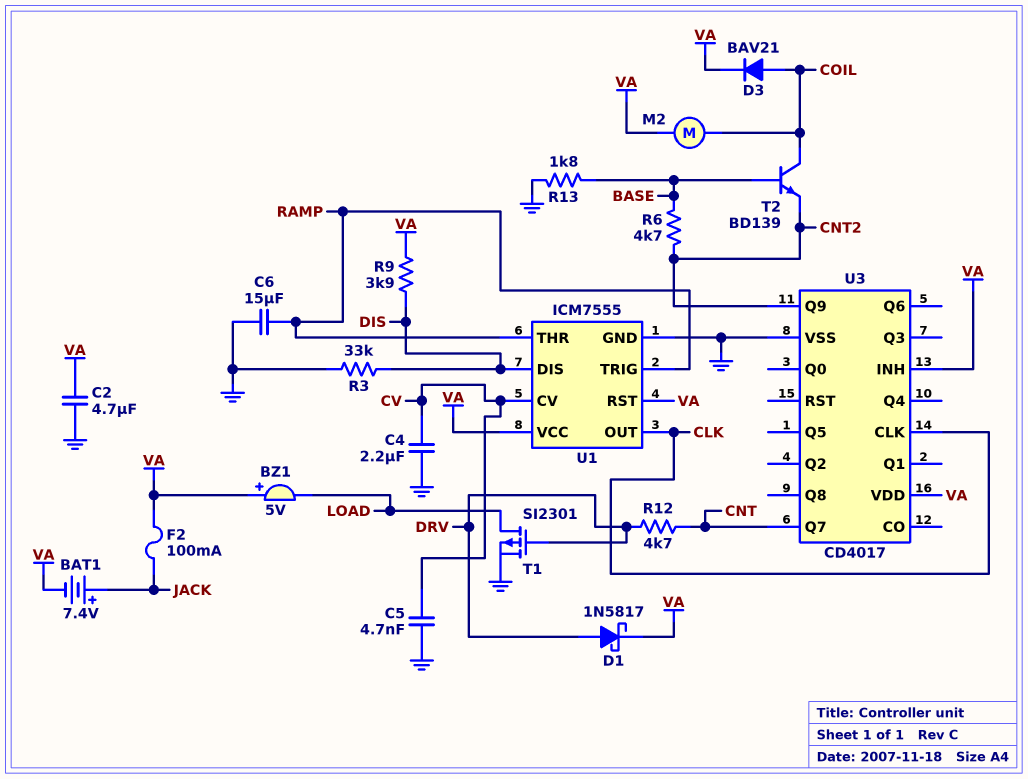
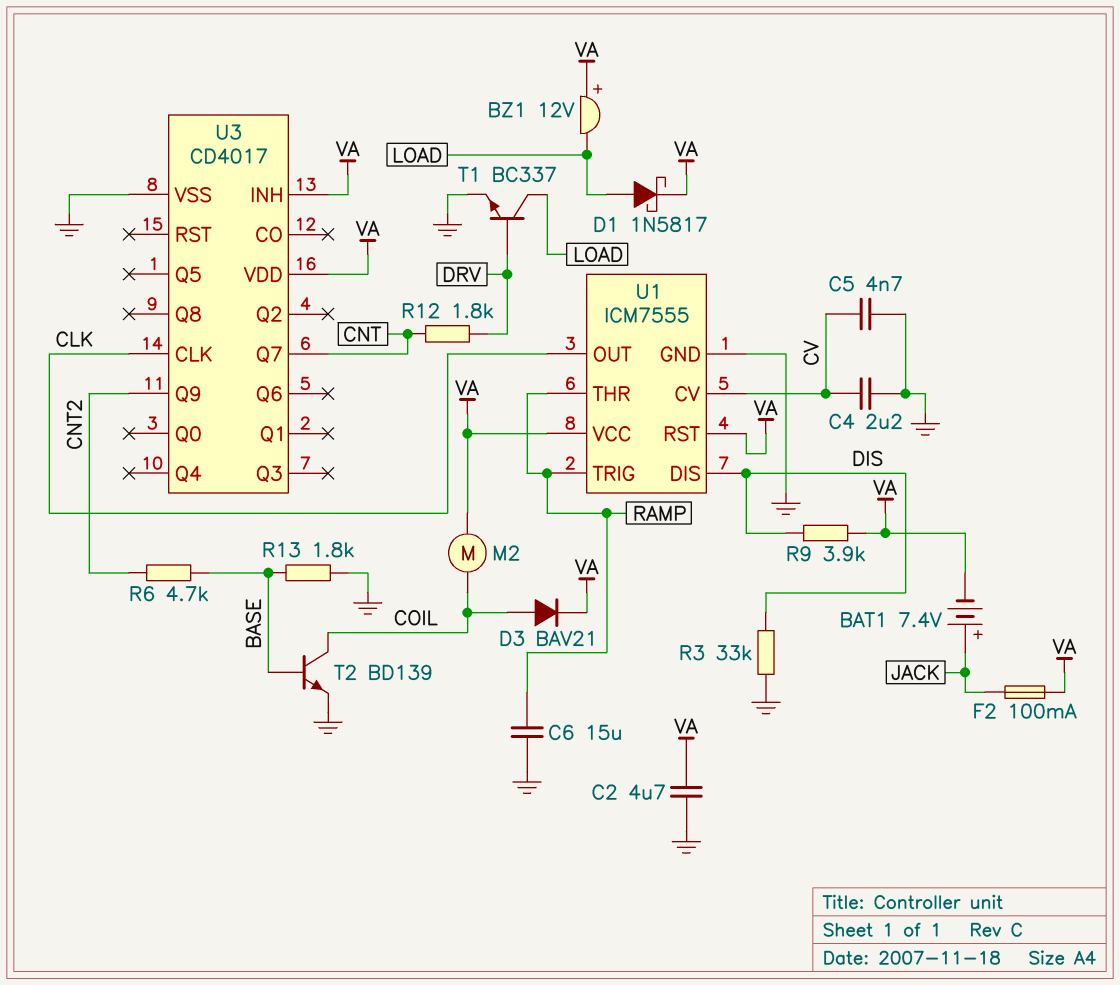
BZ1: buzzer 5V (plus VA, minus LOAD) -> buzzer 12V (plus VA, minus LOAD)
D1: schottky 1N5817 (A DRV, K VA) -> schottky 1N5817 (A LOAD, K VA)
R12: 4.7k (CNT, DRV) -> 1.8k (CNT, DRV)
T1: PMOS SI2301 (G DRV, D LOAD, S GND) -> NPN BC337 (B DRV, C LOAD, E GND)
T2: NPN BD139 (B BASE, C COIL, E CNT2) -> NPN BD139 (B BASE, C COIL, E GND)

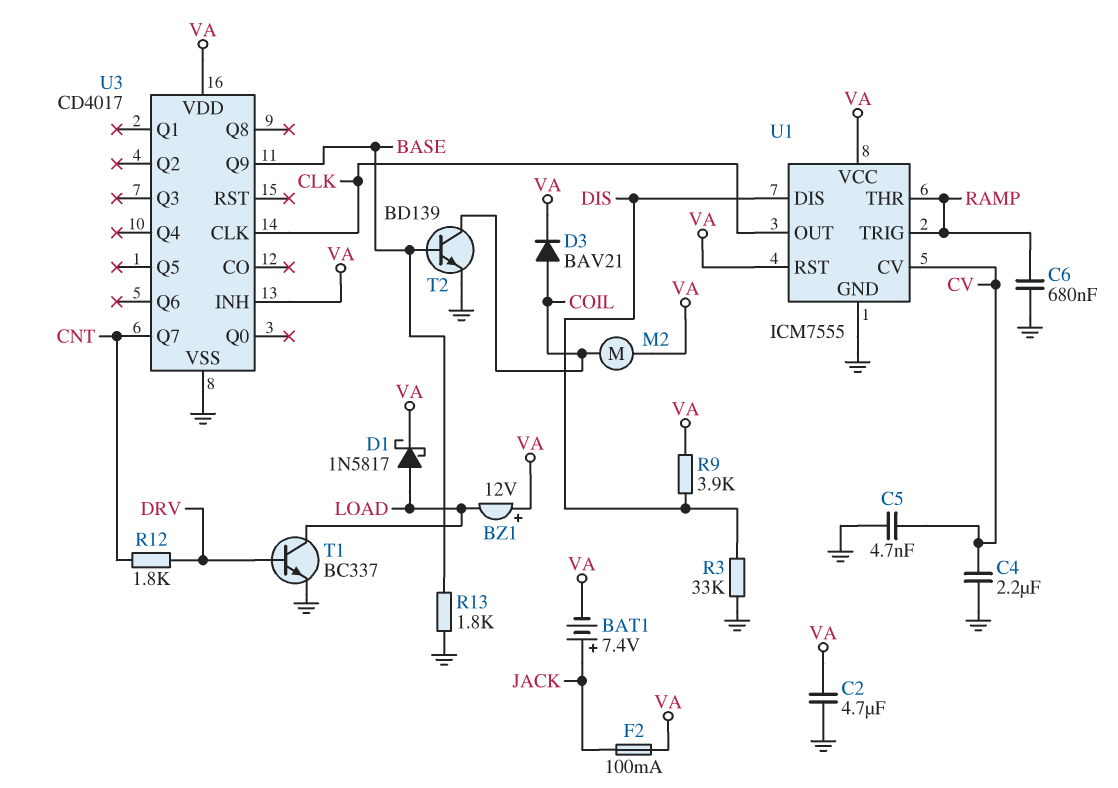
C6: 15uF (GND, RAMP) -> 680nF (GND, RAMP)
R6: 4.7k (BASE, CNT2) -> none
U3 pin Q9: CNT2 -> BASE

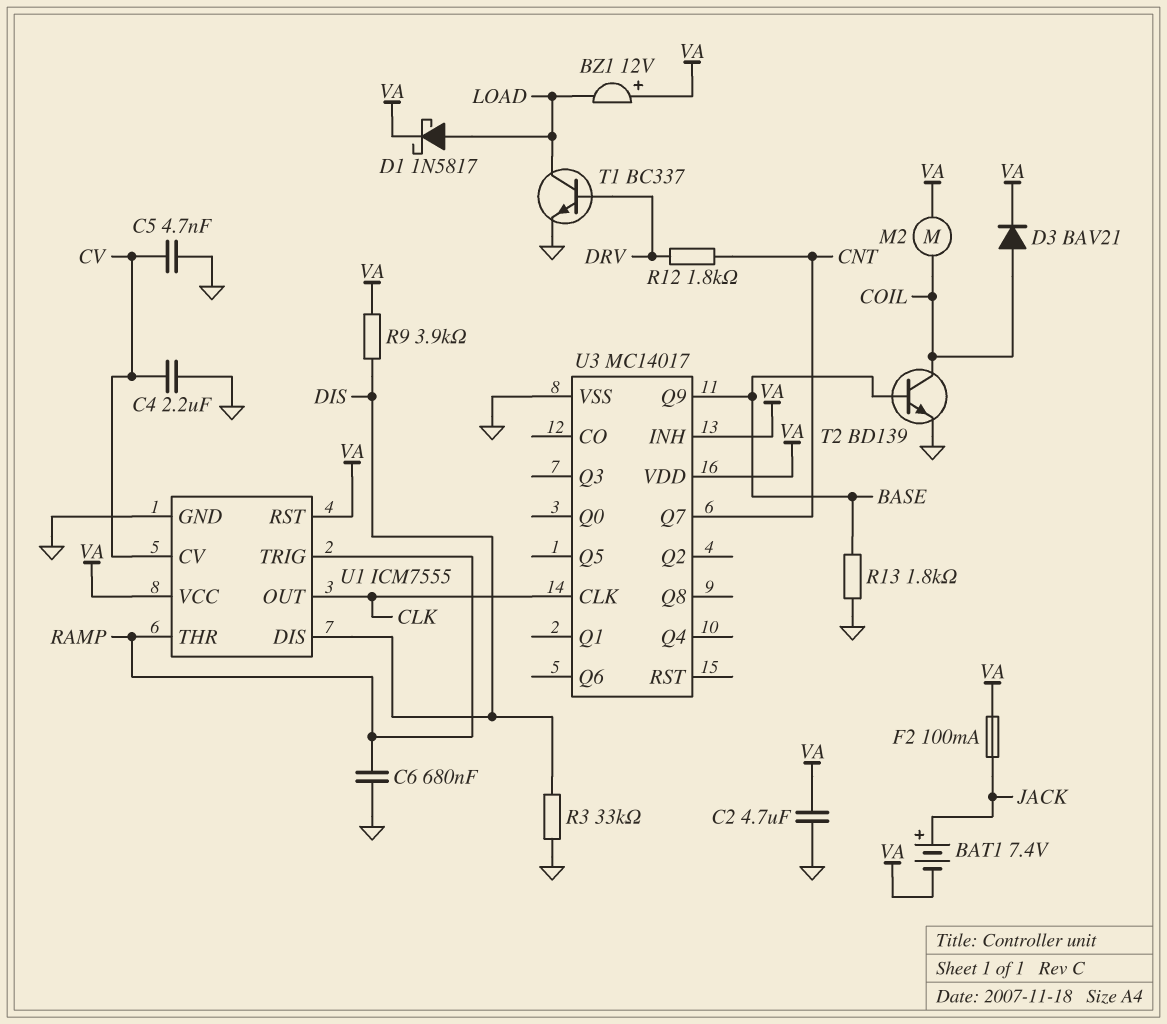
U3: CD4017 -> MC14017

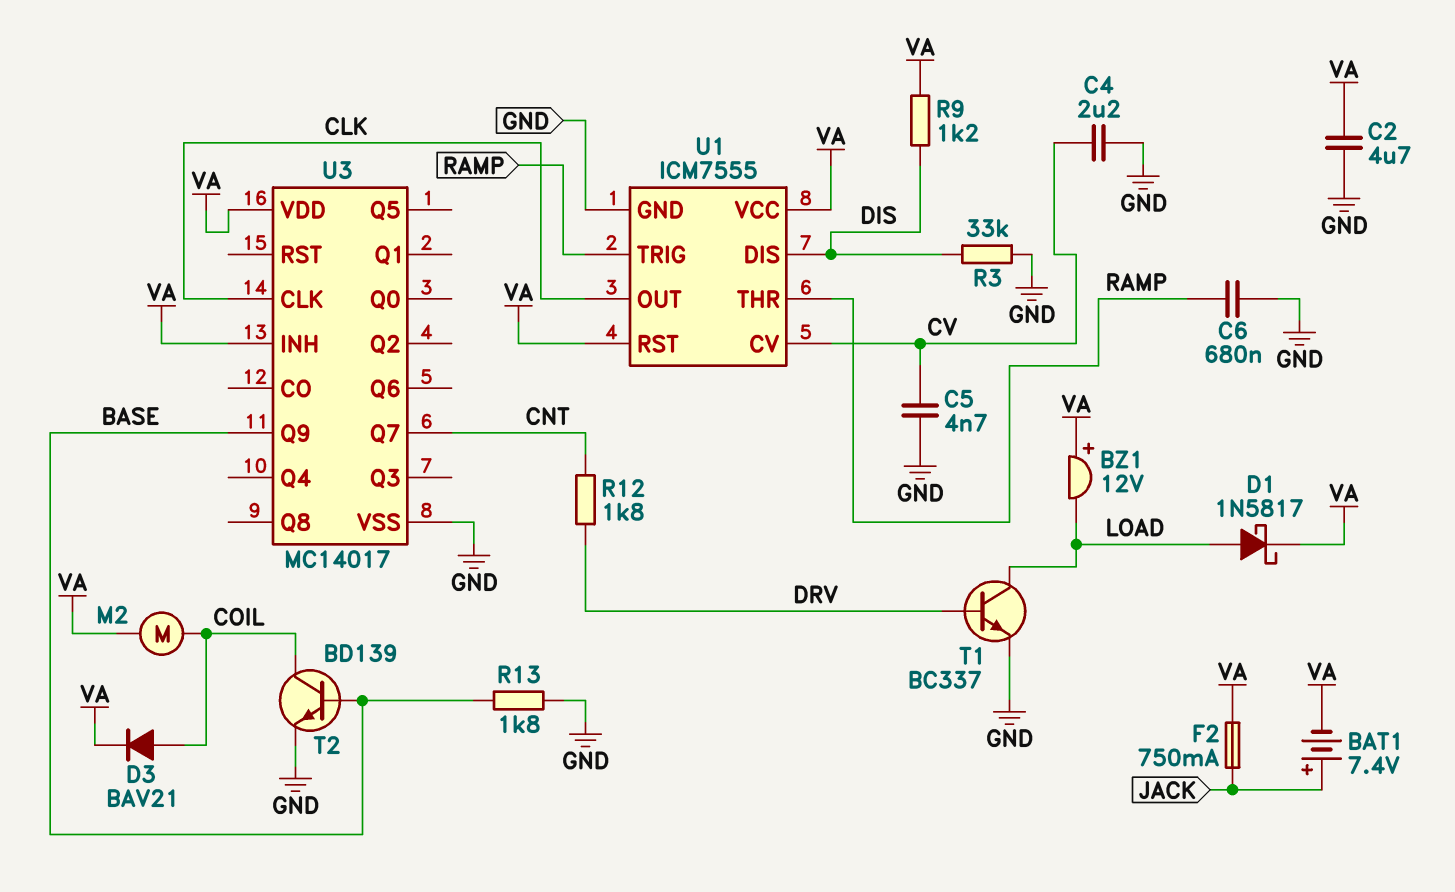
F2: 100mA (JACK, VA) -> 750mA (JACK, VA)
R9: 3.9k (DIS, VA) -> 1.2k (DIS, VA)

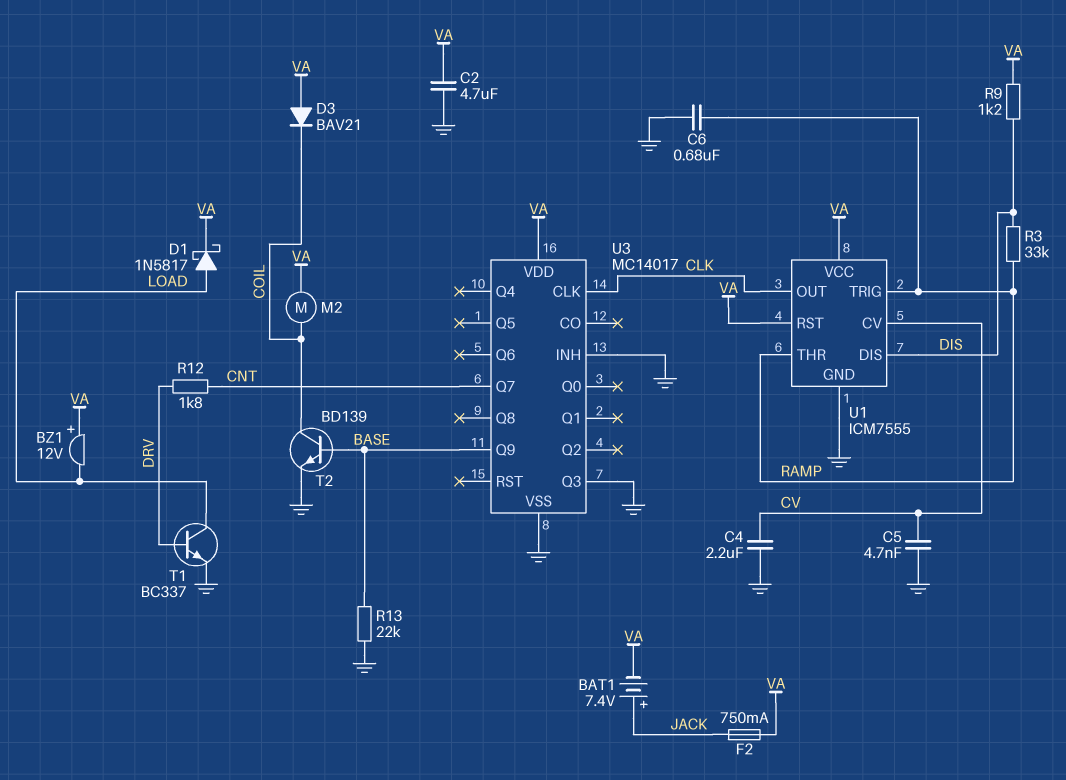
D3: diode BAV21 (A COIL, K VA) -> diode BAV21 (A VA, K COIL)
R3: 33k (DIS, GND) -> 33k (DIS, RAMP)
R13: 1.8k (BASE, GND) -> 22k (BASE, GND)
U3 pin INH: VA -> GND
U3 pin Q3: none -> GND

